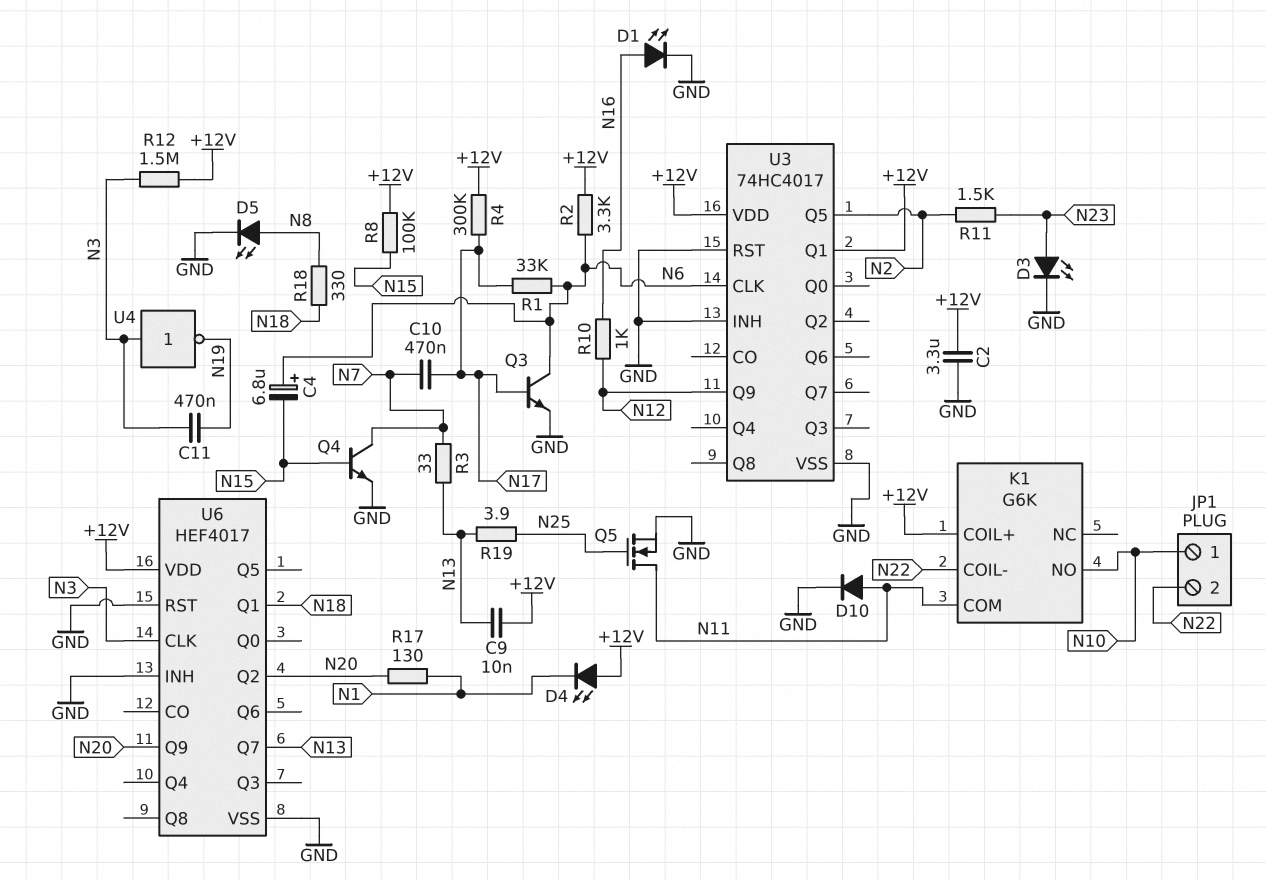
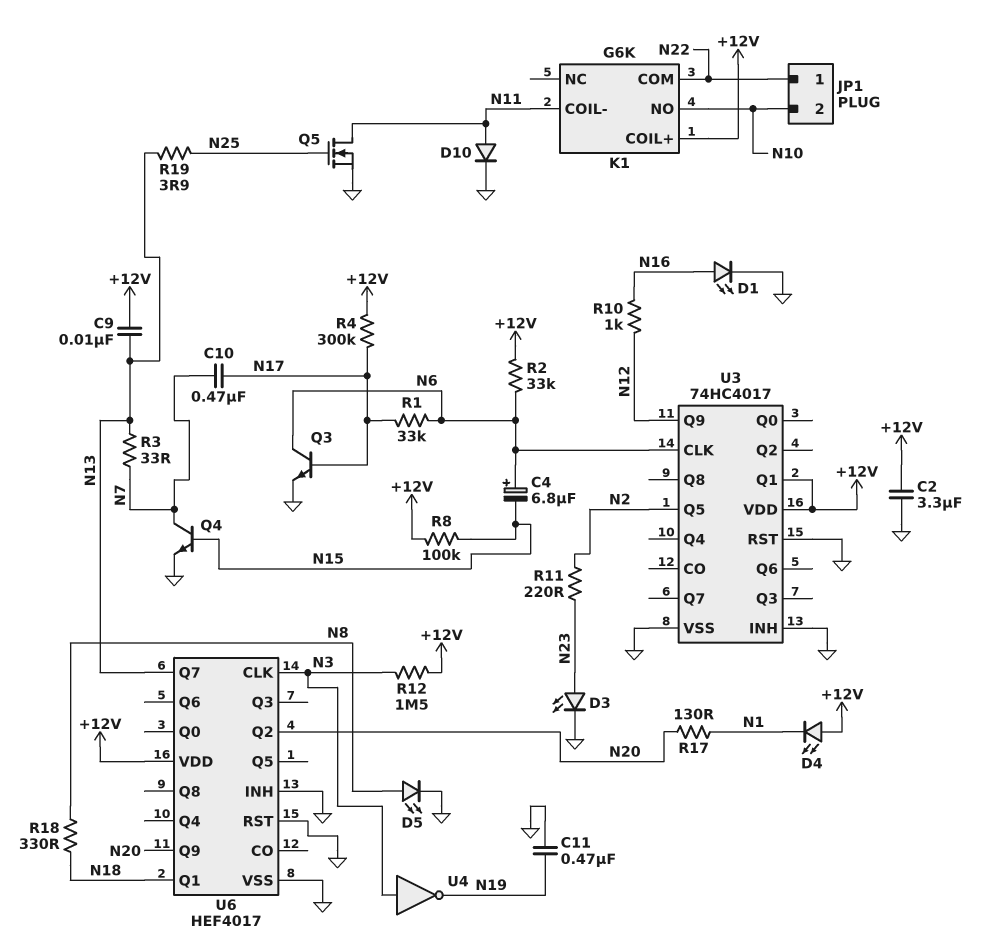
C11: 470nF (N3, N19) -> 470nF (GND, N19)
JP1 pin 1: N10 -> N22
JP1 pin 2: N22 -> N10
K1 pin COIL-: N22 -> N11
K1 pin COM: N11 -> N22
R2: 3.3k (+12V, N6) -> 33k (+12V, N6)
R11: 1.5k (N2, N23) -> 220 (N2, N23)

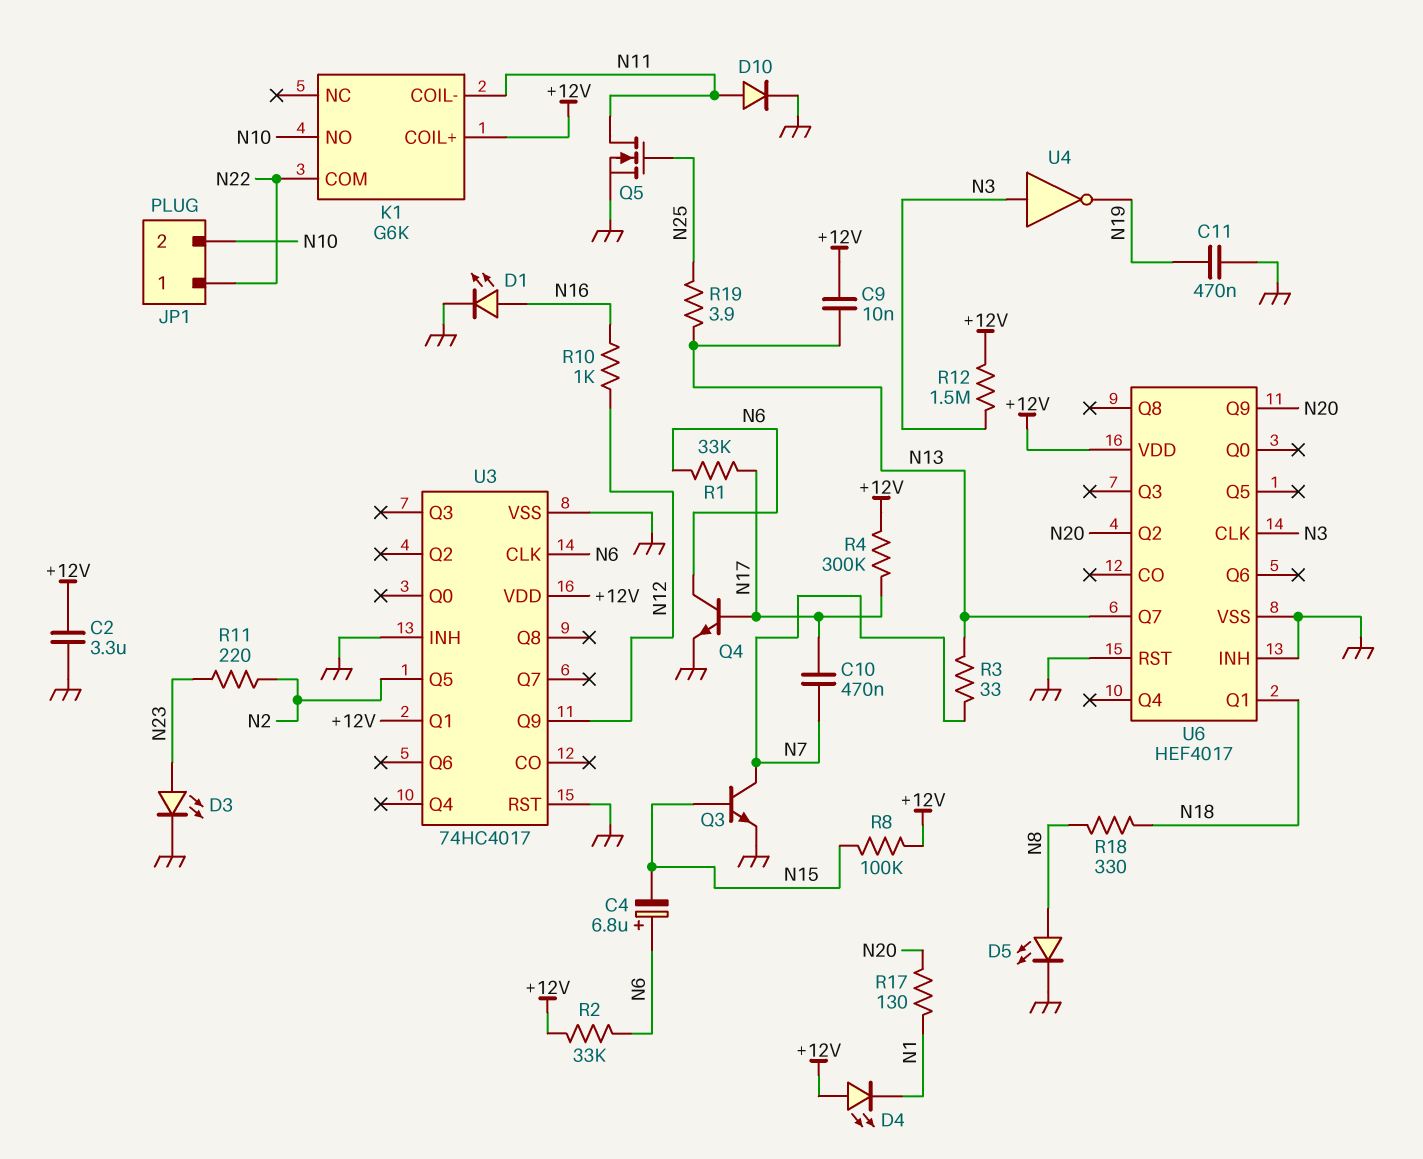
Q3: NPN (B N17, C N6, E GND) -> NPN (B N15, C N7, E GND)
Q4: NPN (B N15, C N7, E GND) -> NPN (B N17, C N6, E GND)

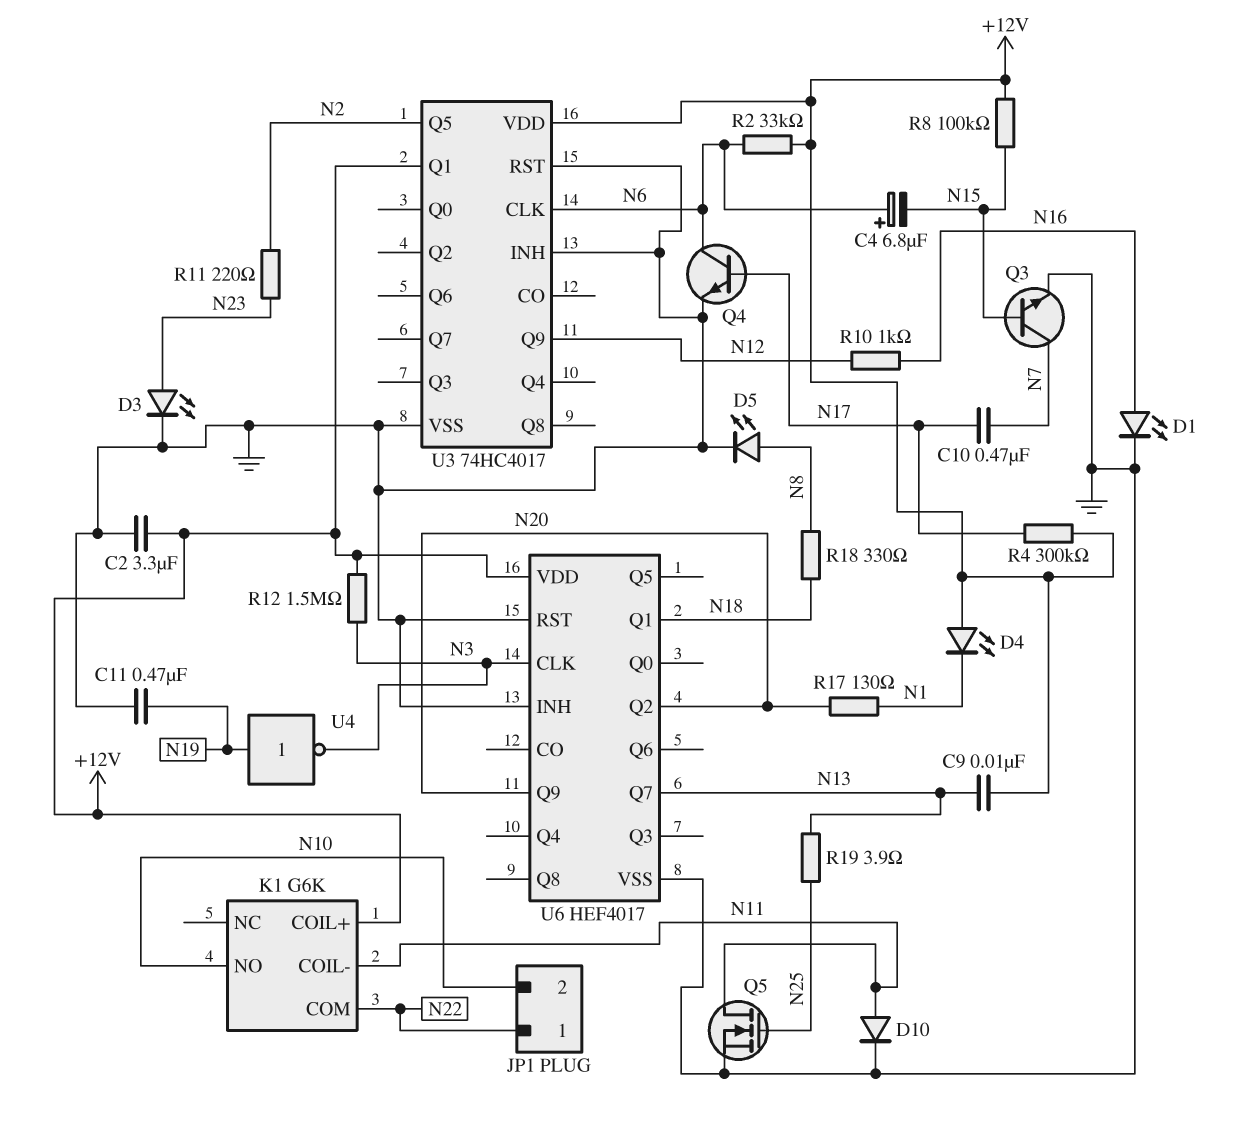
R1: 33k (N6, N17) -> none
R3: 33 (N7, N13) -> none
U4: NOT (in N3, out N19) -> NOT (in N19, out N3)

